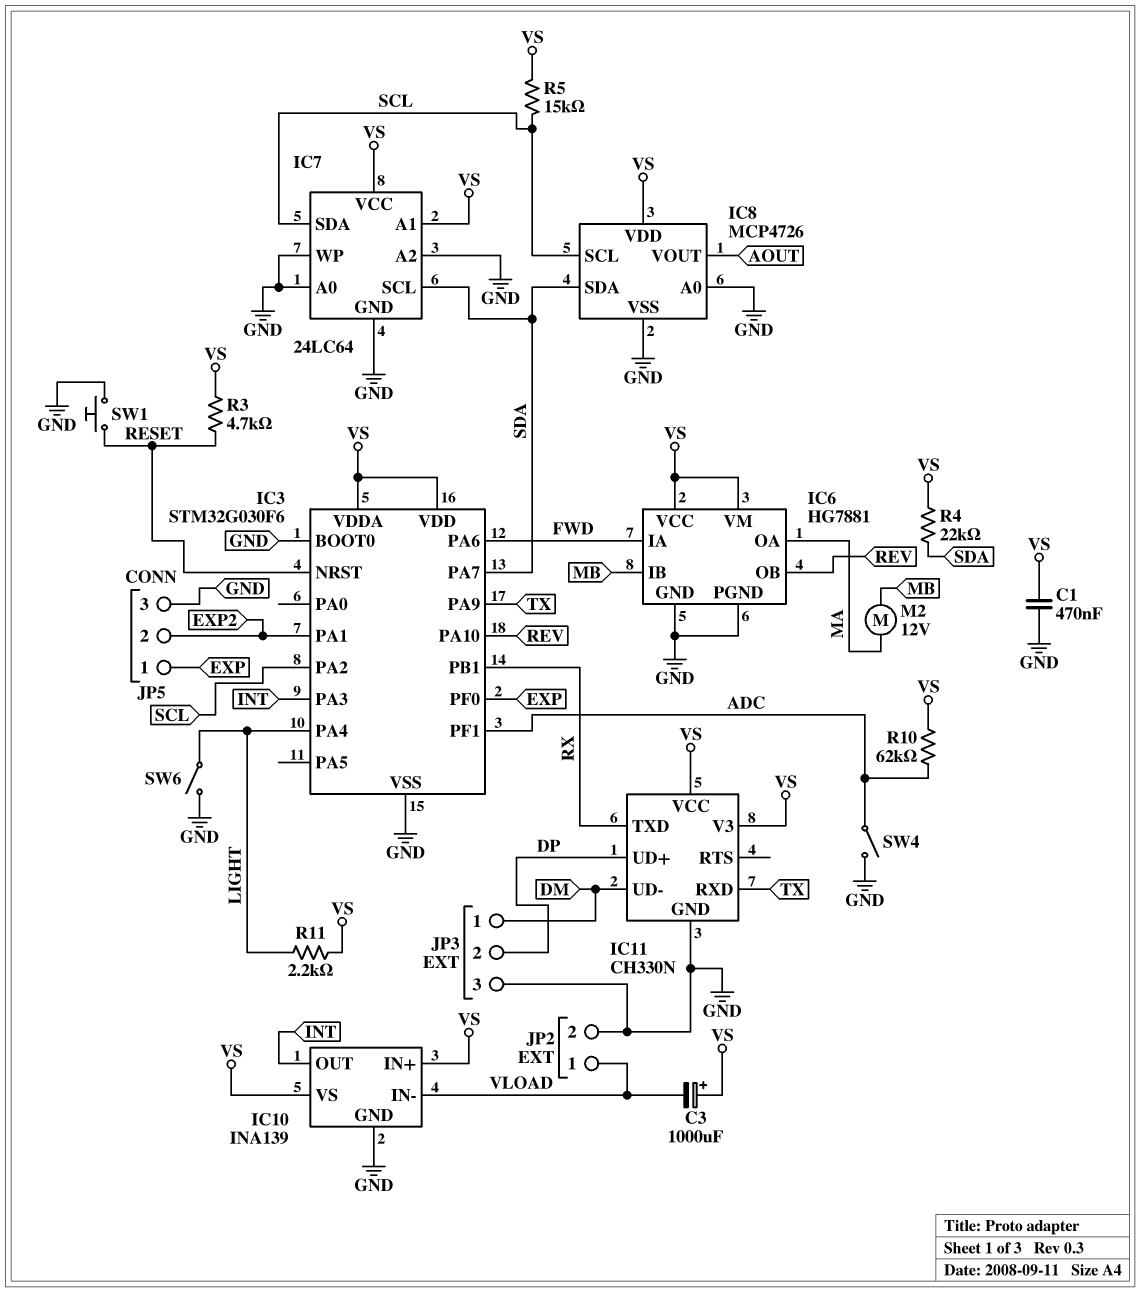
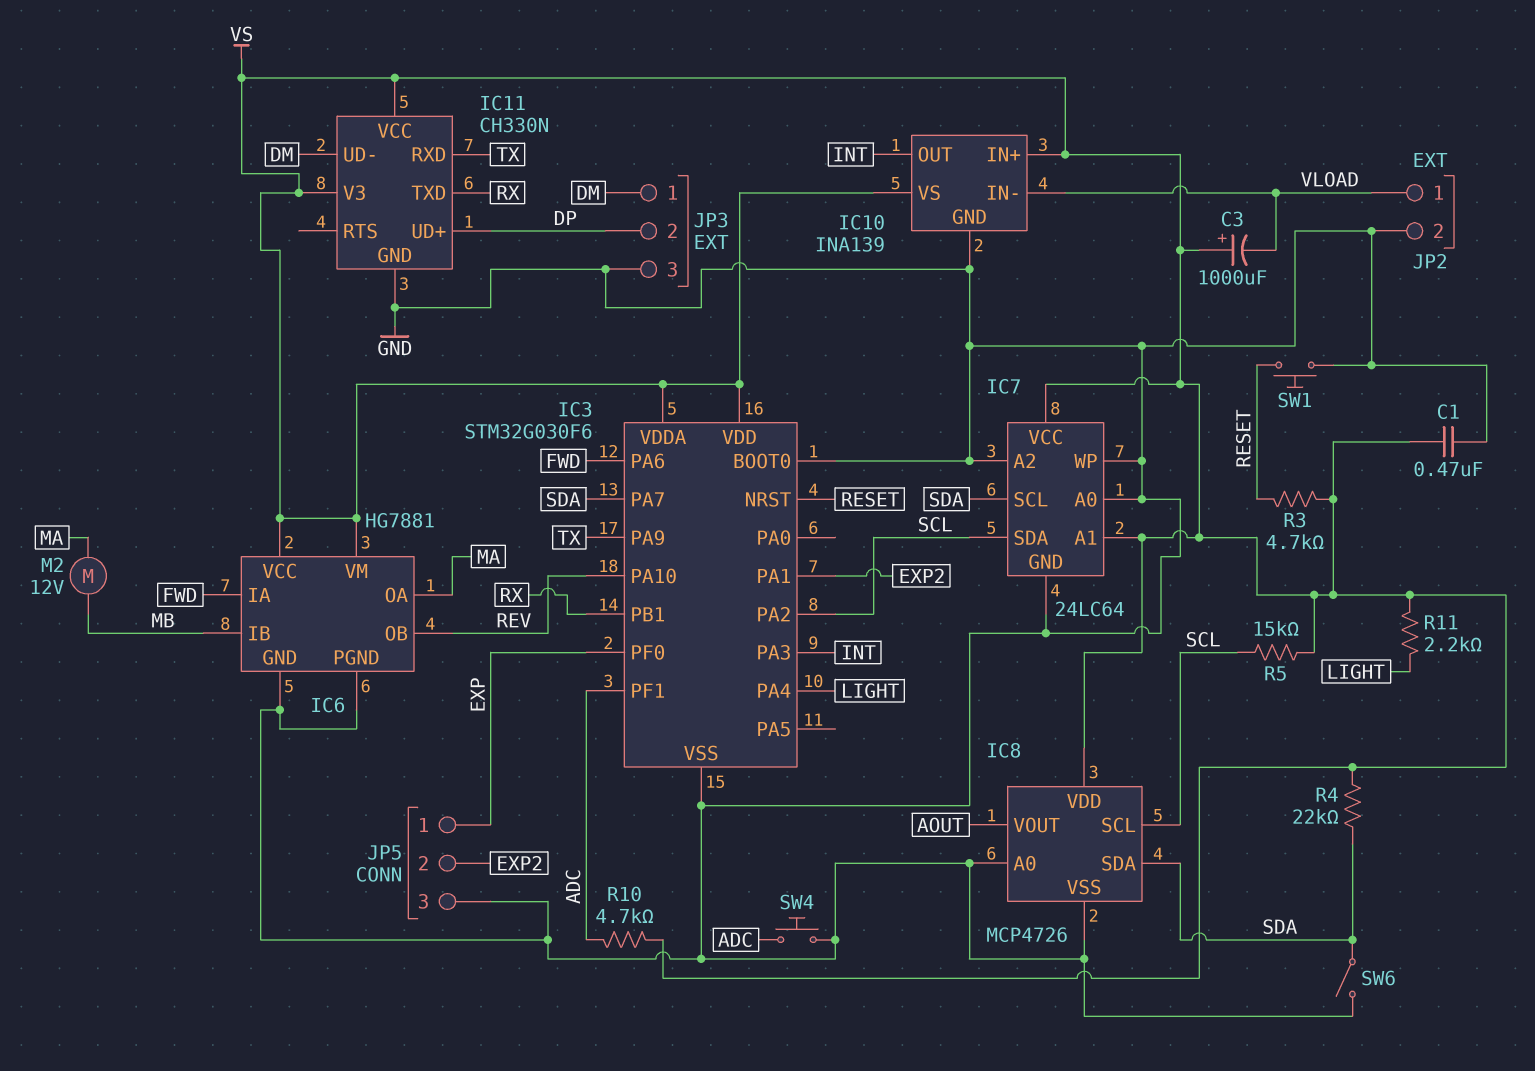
R10: 62k (ADC, VS) -> 4.7k (ADC, VS)
SW4: switch (ADC, GND) -> button (ADC, GND)
SW6: switch (GND, LIGHT) -> switch (GND, SDA)

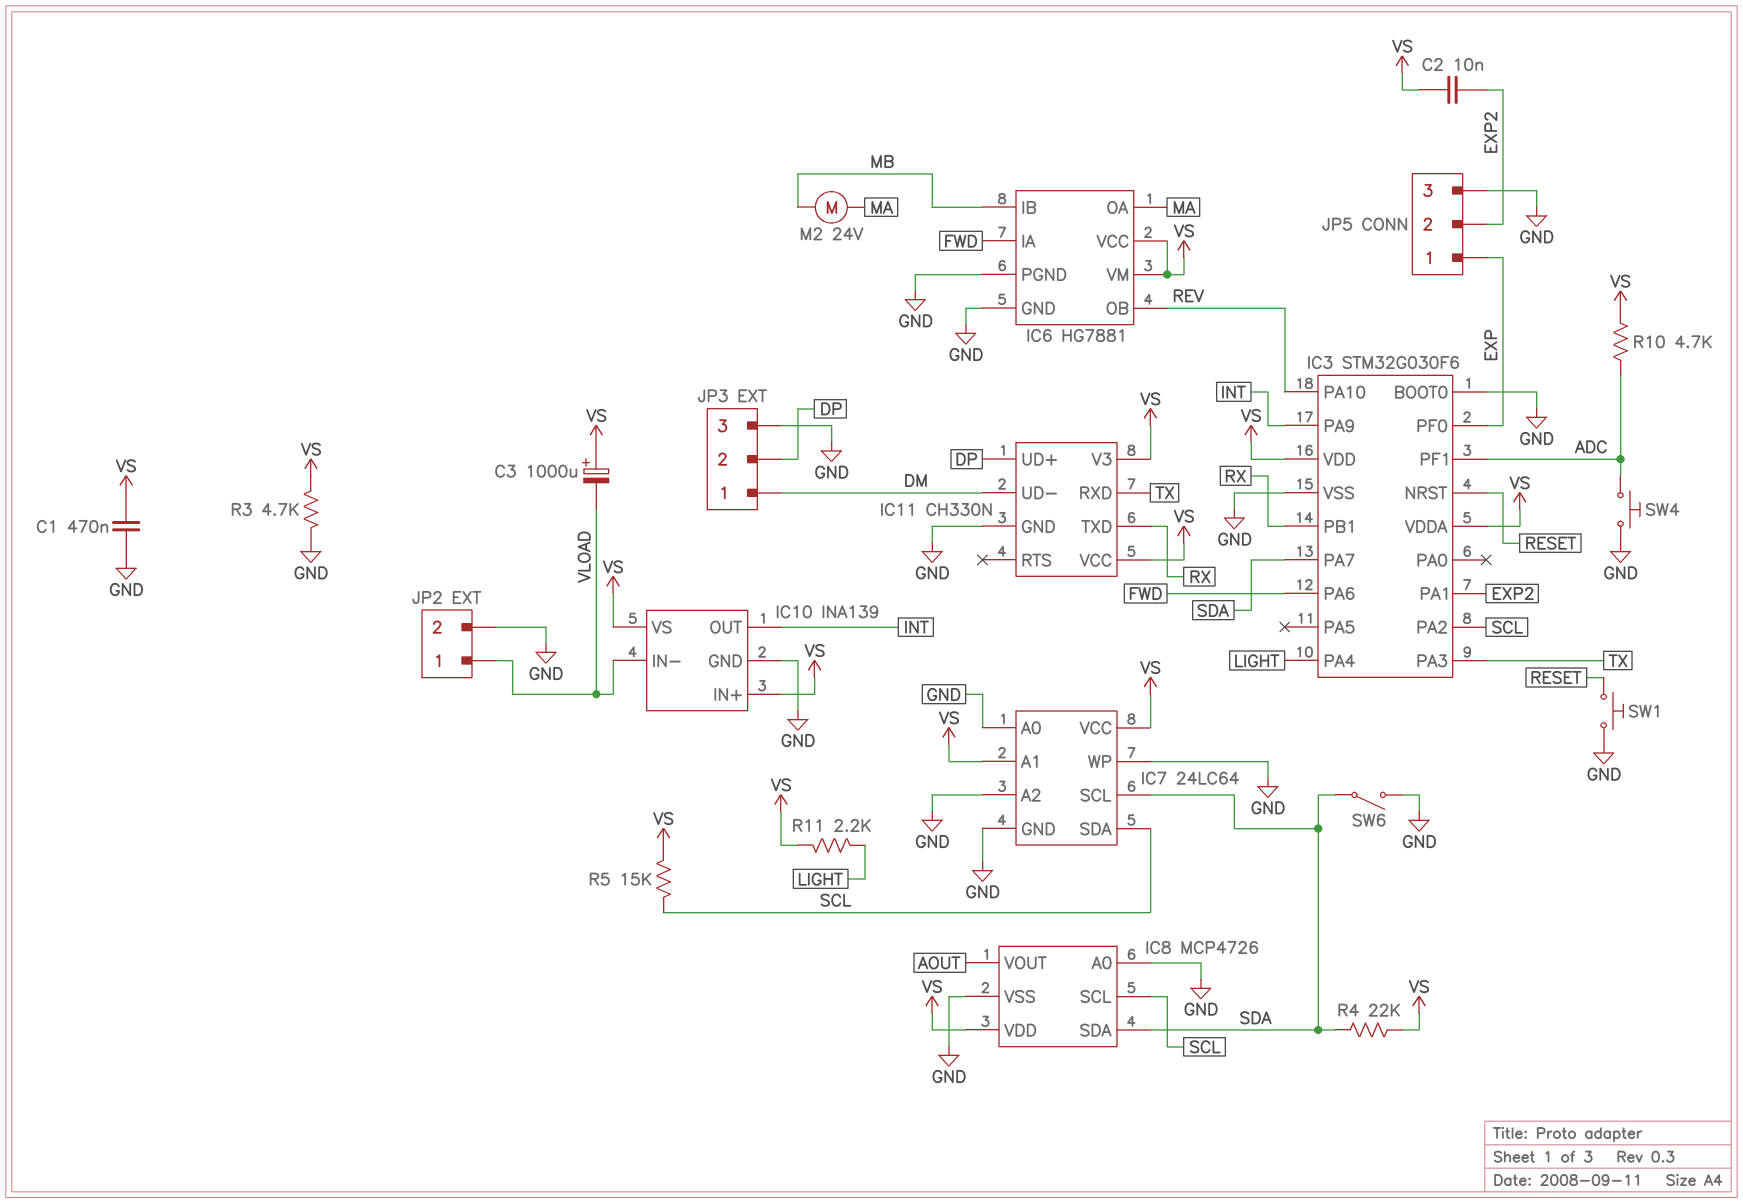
C2: none -> 10nF (EXP2, VS)
IC3 pin PA3: INT -> TX
IC3 pin PA9: TX -> INT
M2: motor 12V (MA, MB) -> motor 24V (MA, MB)
R3: 4.7k (RESET, VS) -> 4.7k (GND, VS)

